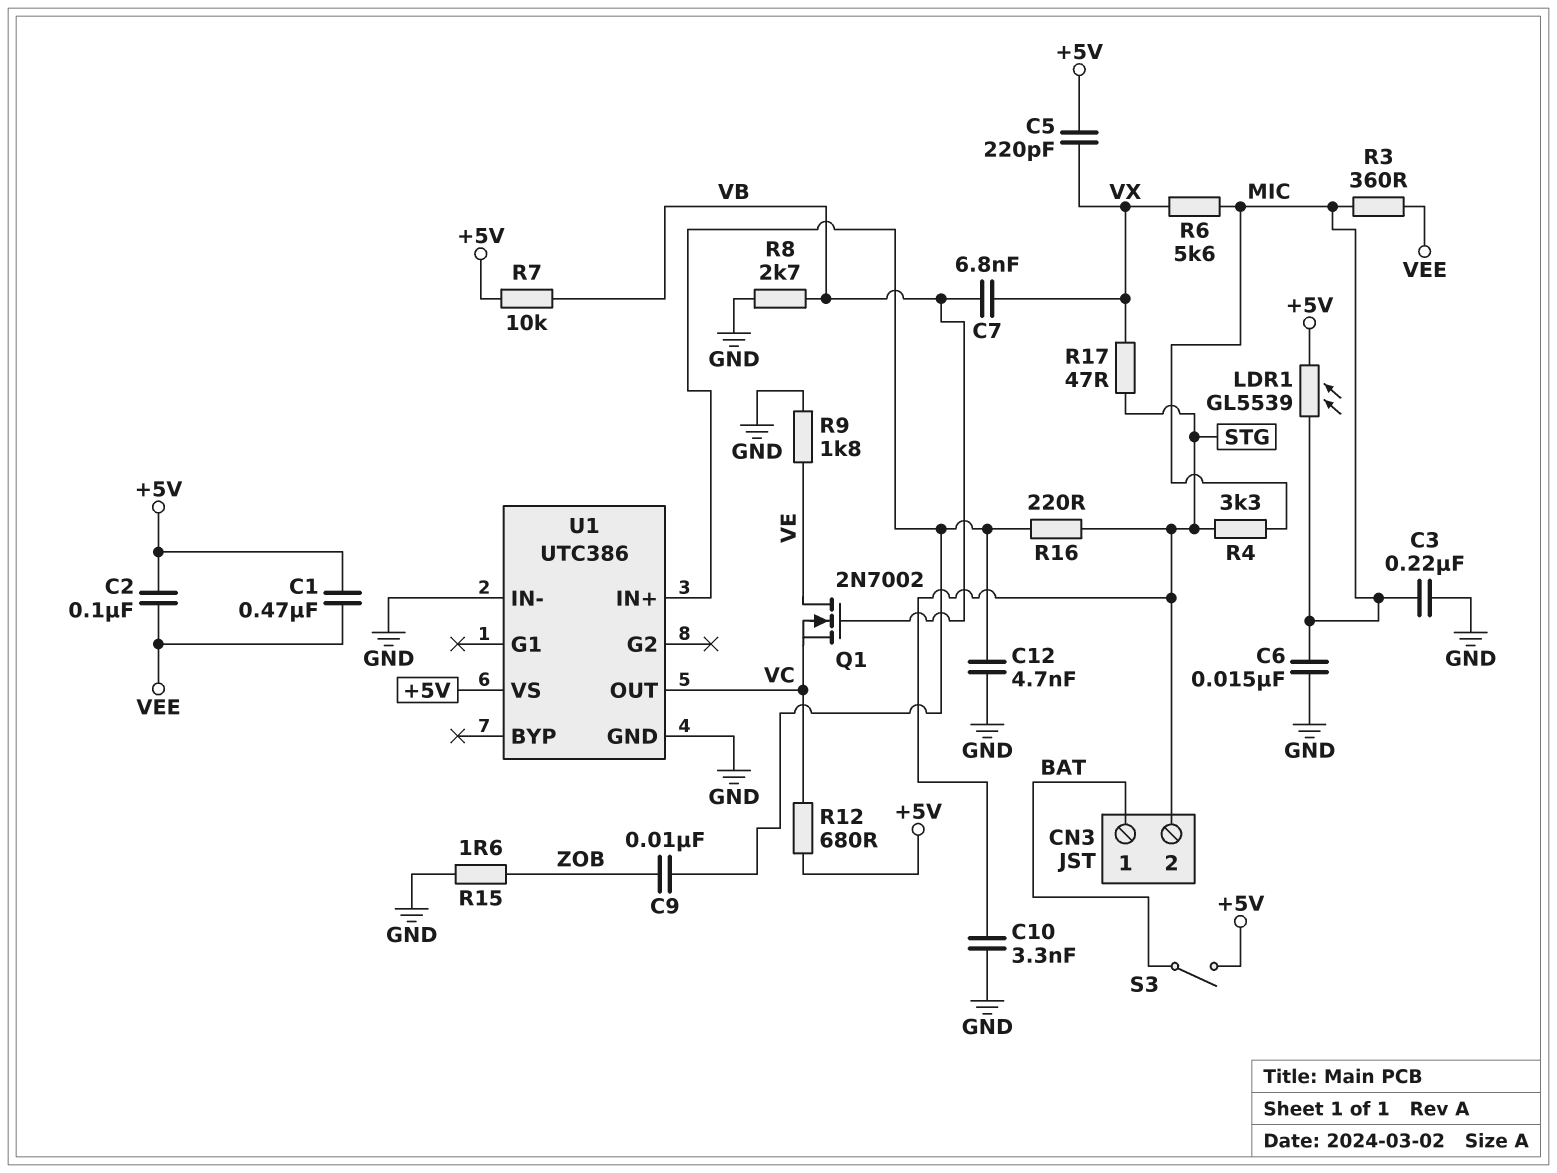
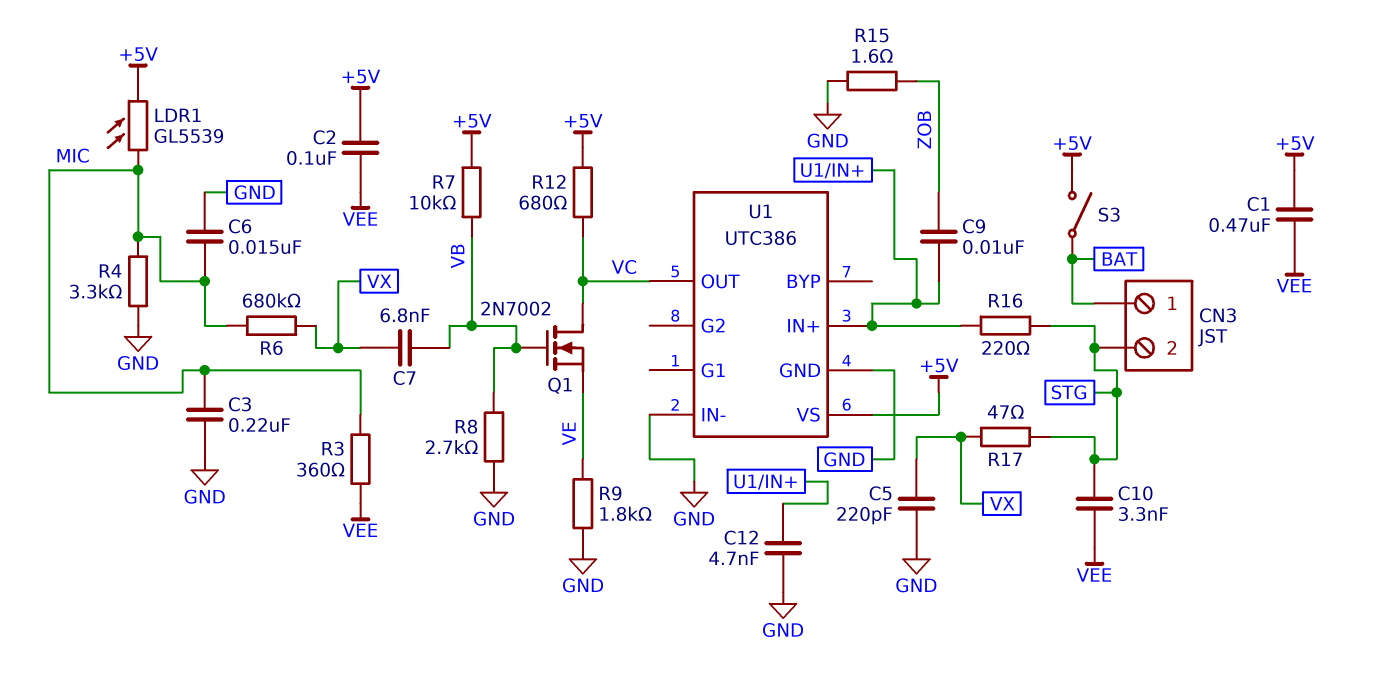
C5: 220pF (+5V, VX) -> 220pF (GND, VX)
C10: 3.3nF (GND, STG) -> 3.3nF (STG, VEE)
Q1: NMOS 2N7002 (G VB, D VE, S VC) -> NMOS 2N7002 (G VB, D VC, S VE)
R4: 3.3k (MIC, STG) -> 3.3k (GND, MIC)
R6: 5.6k (MIC, VX) -> 680k (MIC, VX)

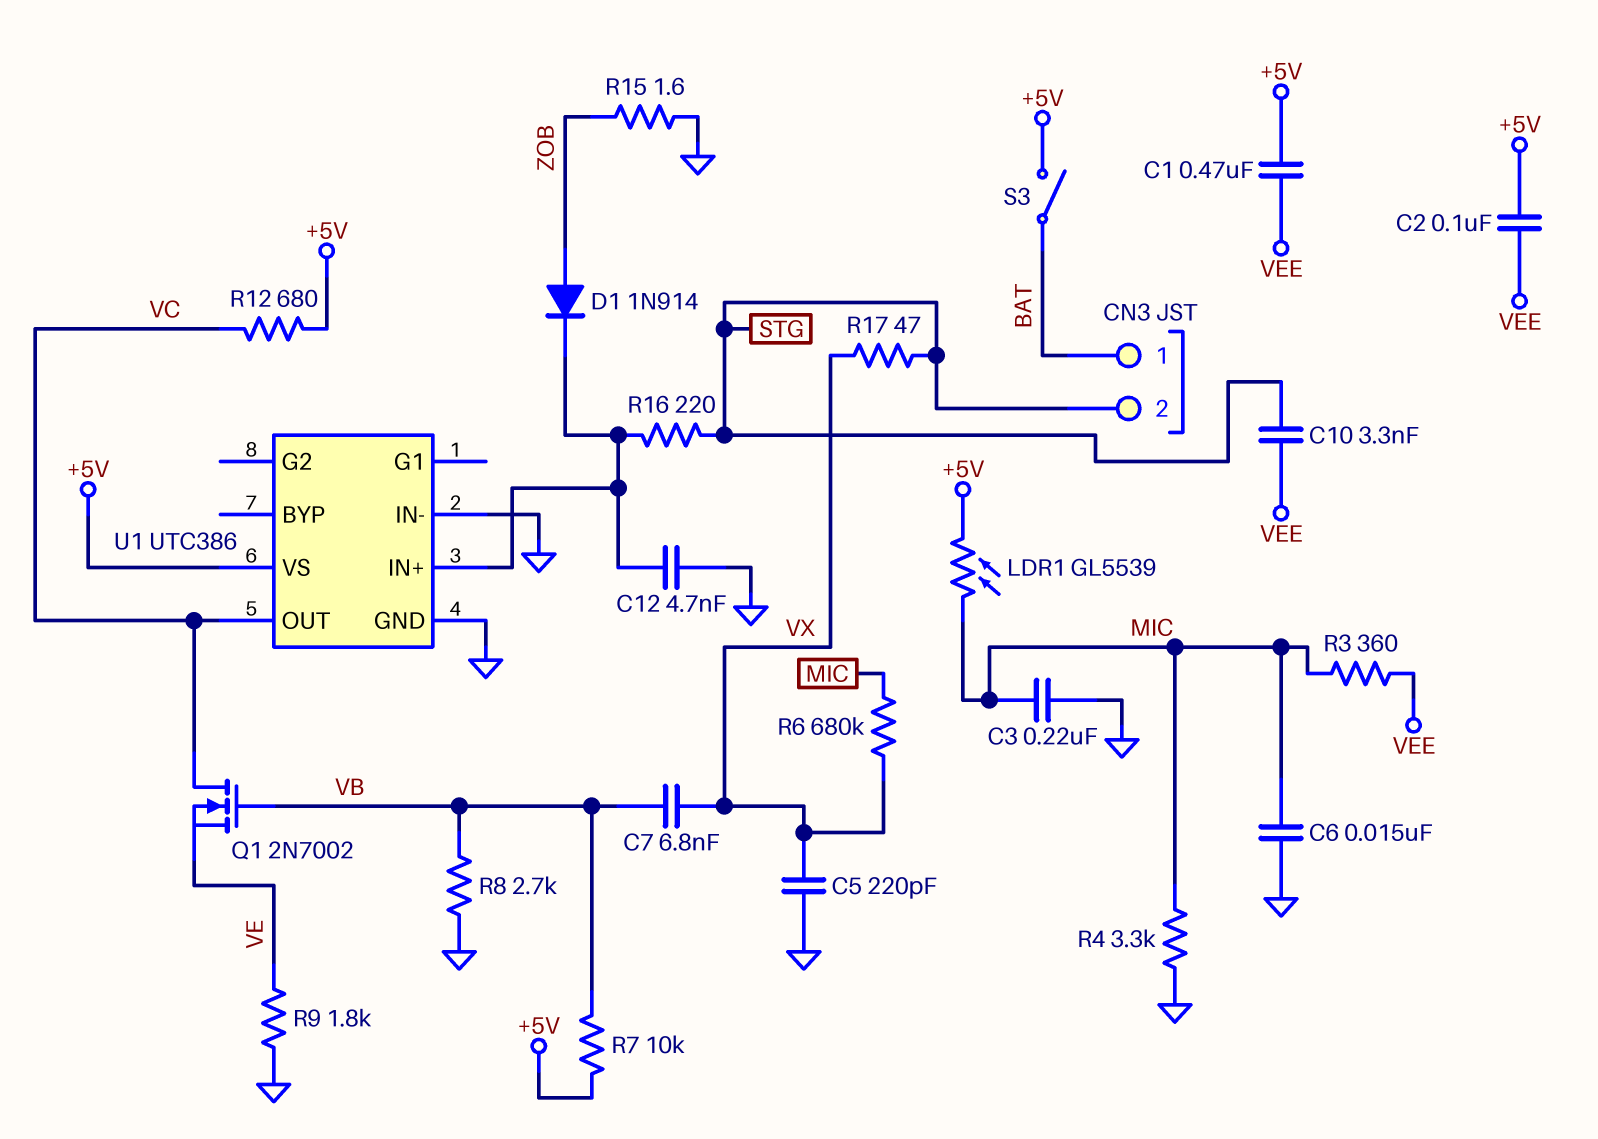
C9: 10nF (U1/IN+, ZOB) -> none
D1: none -> diode 1N914 (A ZOB, K U1/IN+)

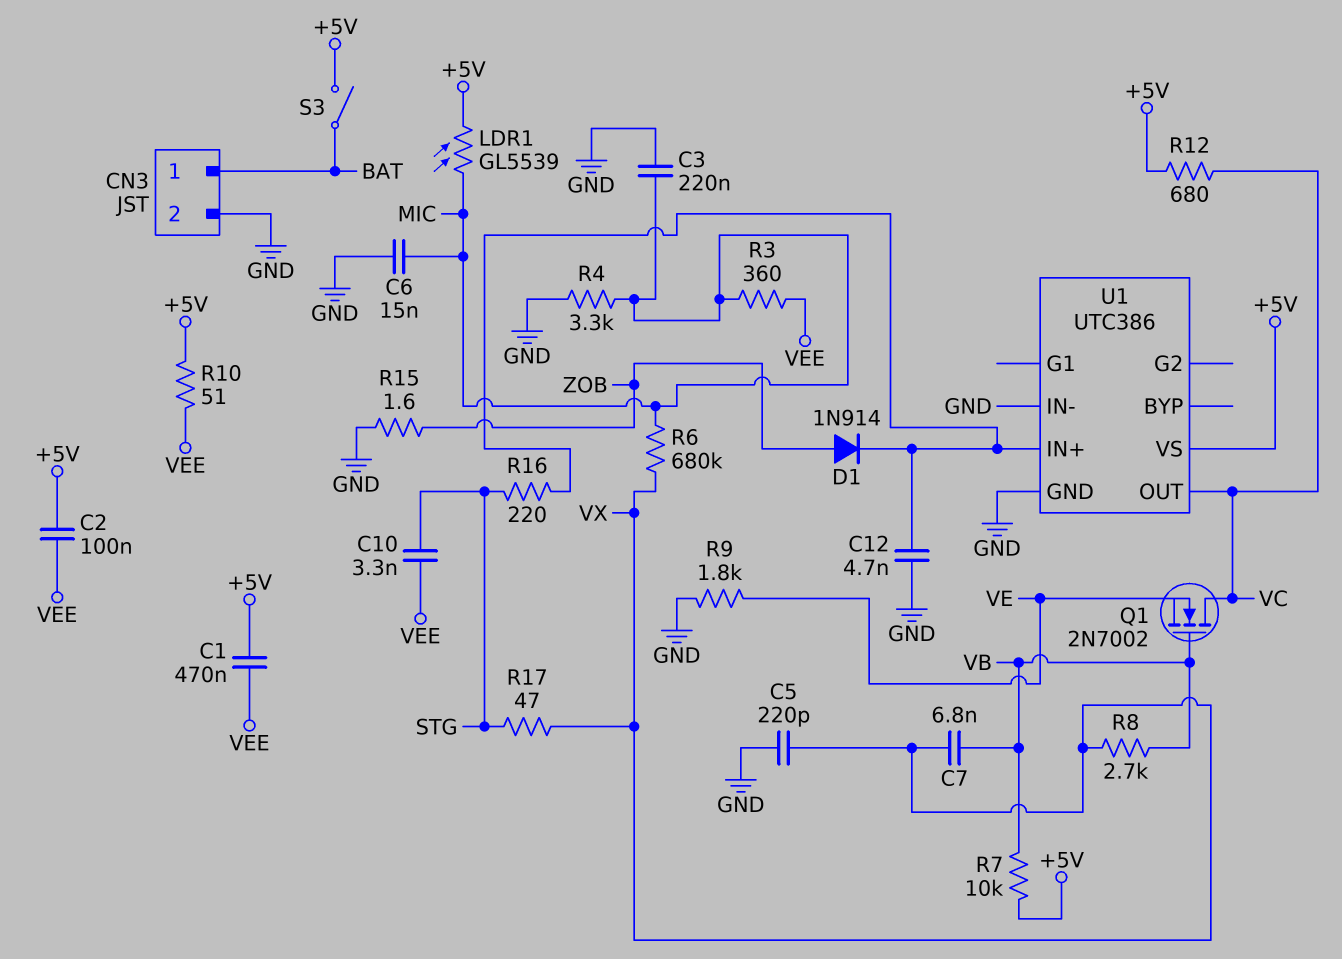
CN3 pin 2: STG -> GND
R8: 2.7k (GND, VB) -> 2.7k (VB, VX)
R10: none -> 51 (+5V, VEE)

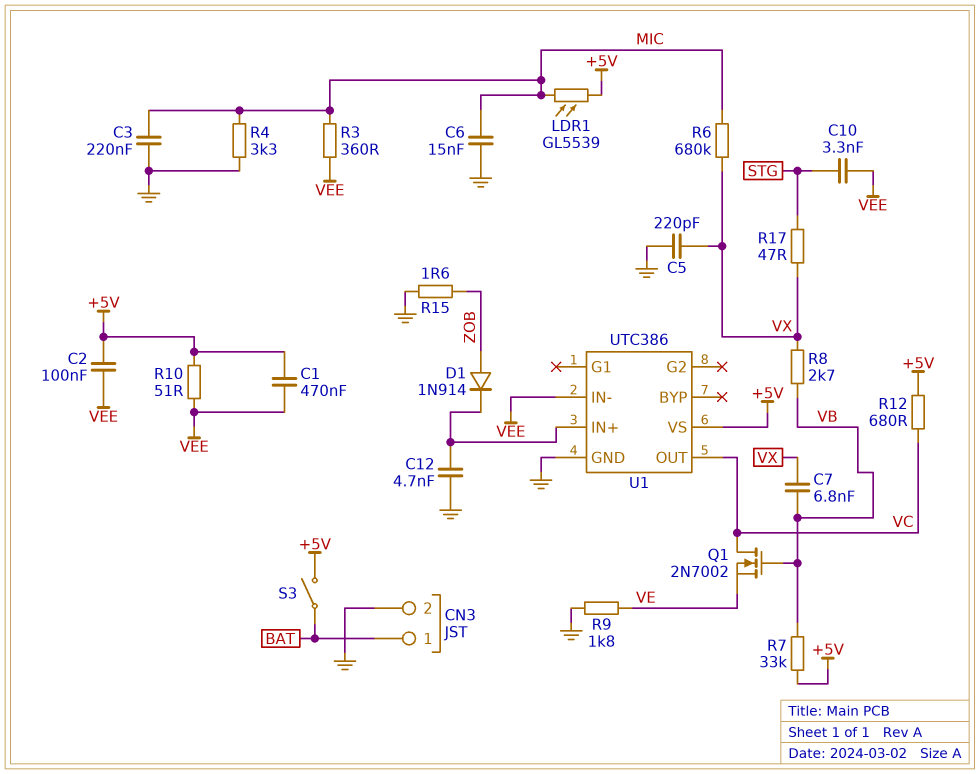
R7: 10k (+5V, VB) -> 33k (+5V, VB)
R16: 220 (STG, U1/IN+) -> none
U1 pin IN-: GND -> VEE

